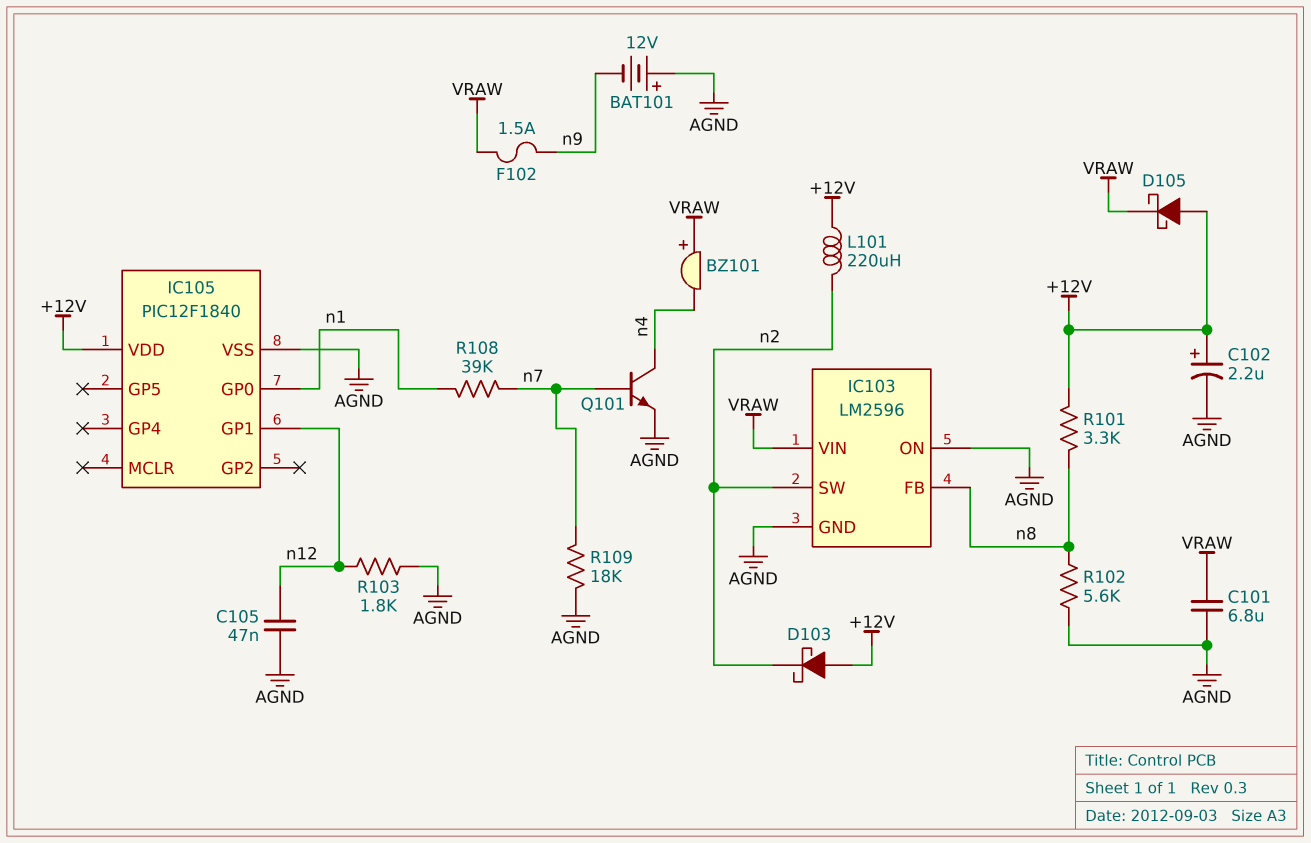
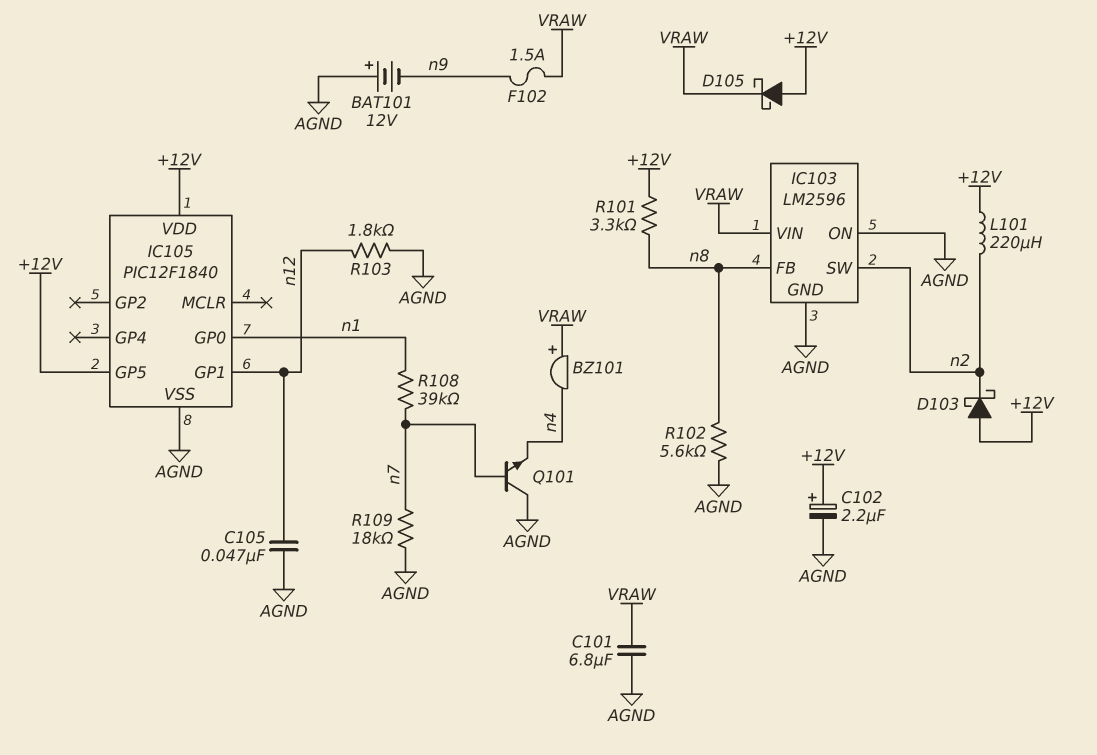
IC105 pin GP5: none -> +12V
Q101: NPN (B n7, C n4, E AGND) -> NPN (B n7, C AGND, E n4)

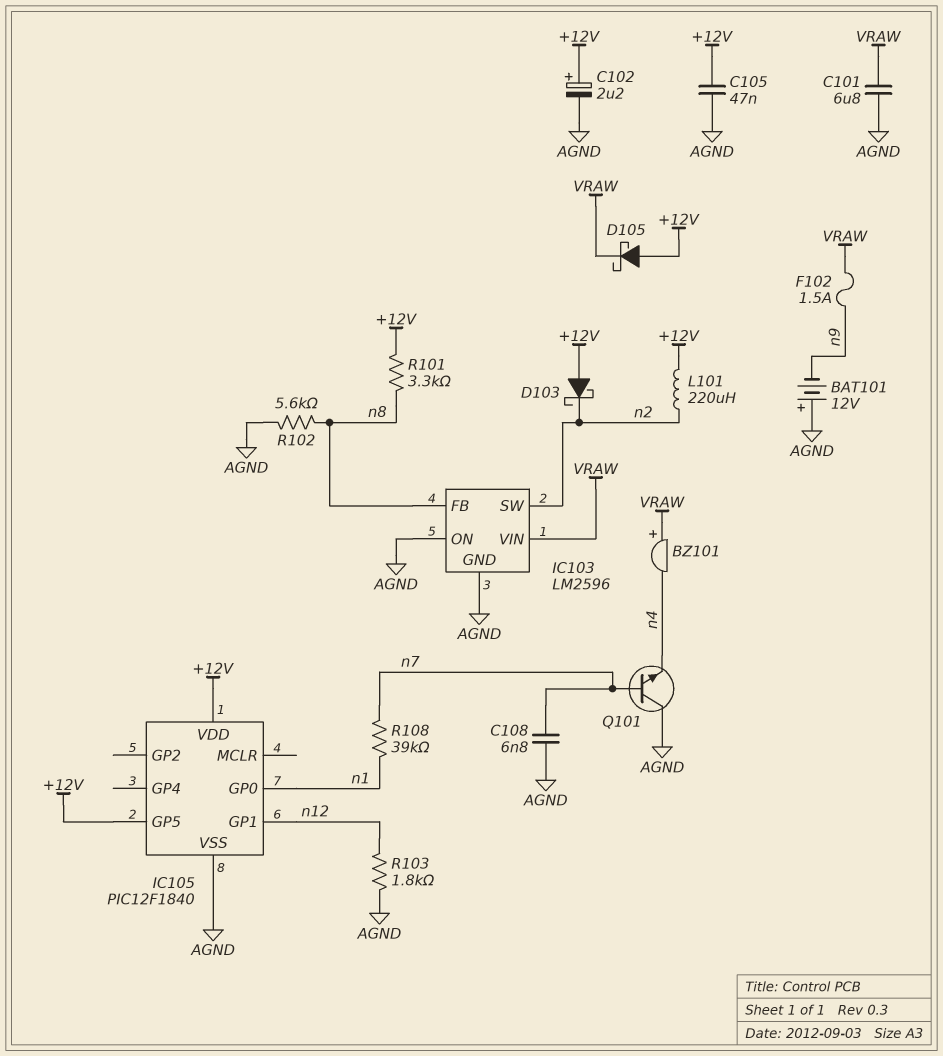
C105: 47nF (AGND, n12) -> 47nF (+12V, AGND)
C108: none -> 6.8nF (AGND, n7)
R109: 18k (AGND, n7) -> none

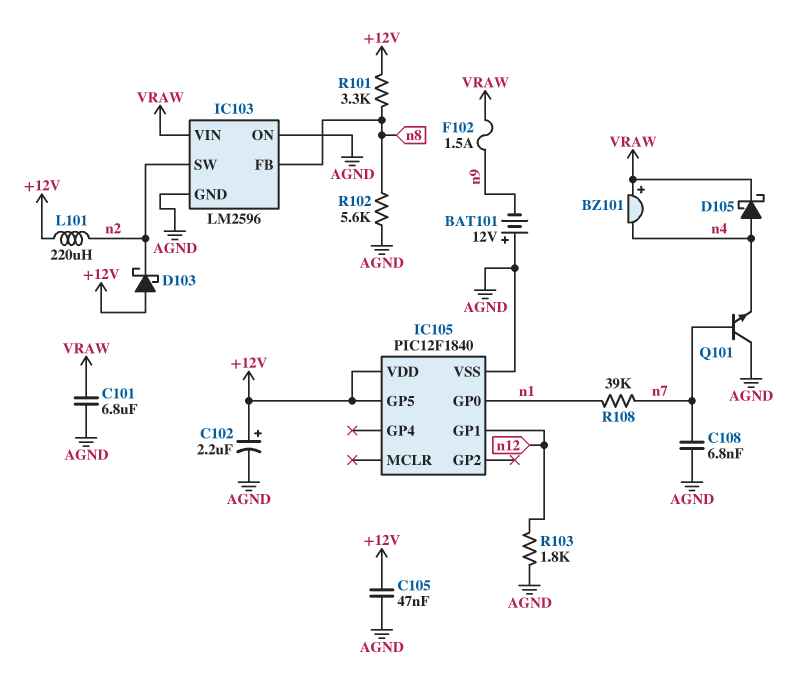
D105: schottky (A +12V, K VRAW) -> schottky (A n4, K VRAW)

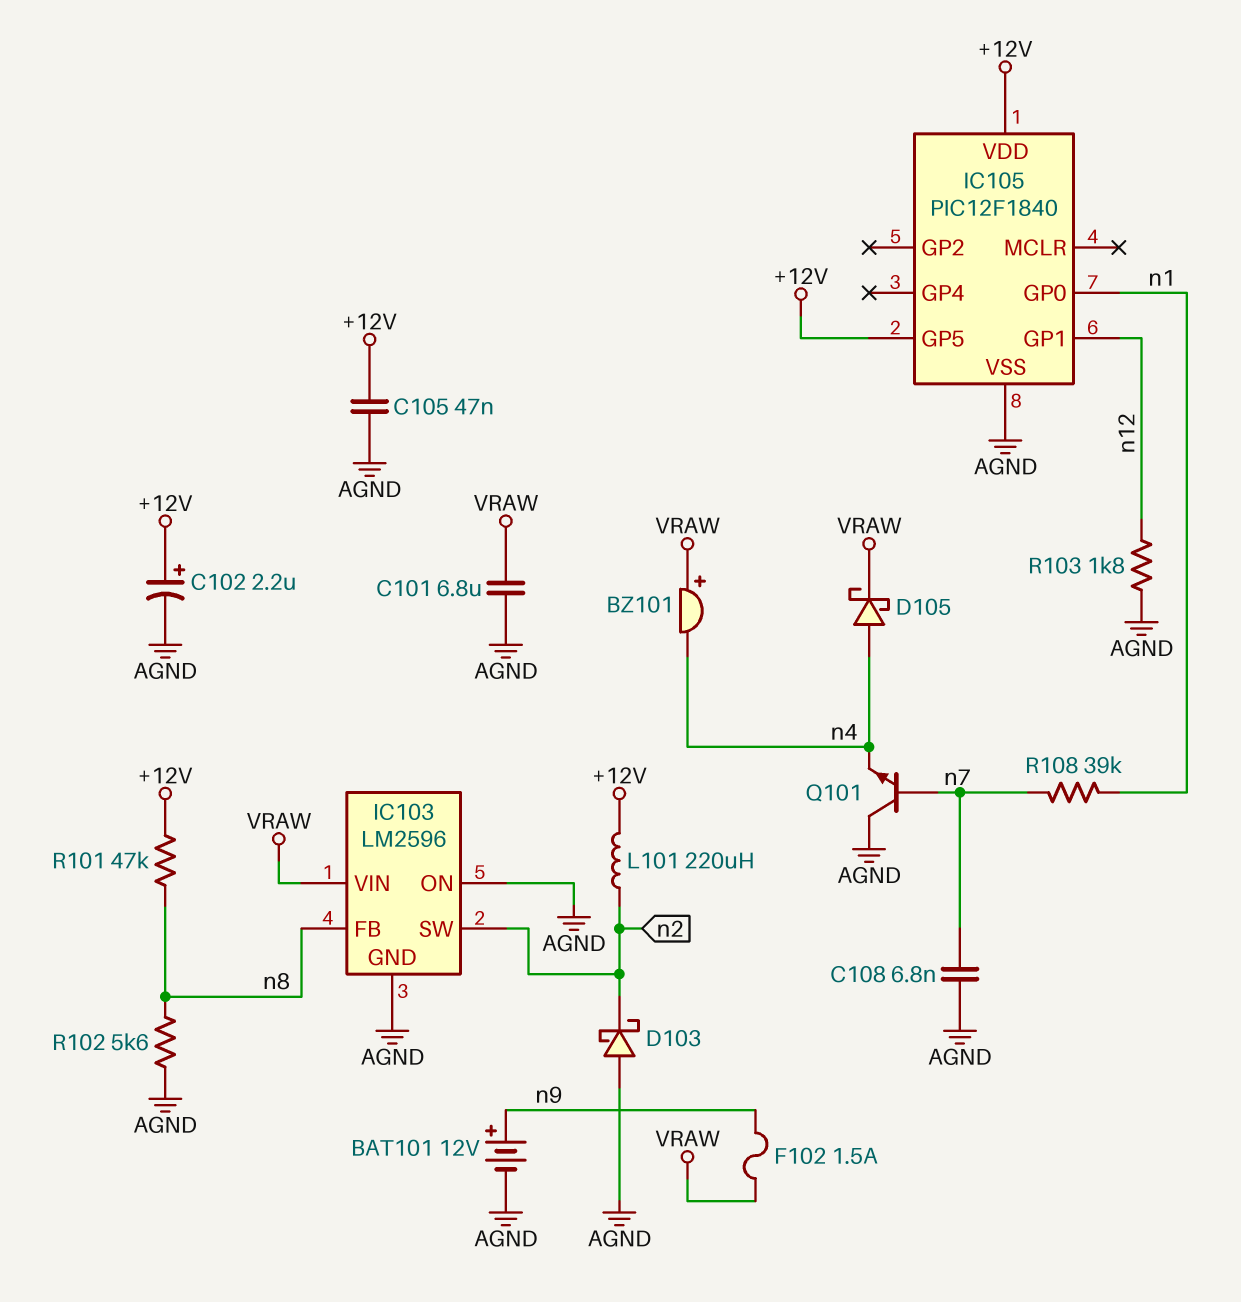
BAT101: 12V (plus AGND, minus n9) -> 12V (plus n9, minus AGND)
D103: schottky (A +12V, K n2) -> schottky (A AGND, K n2)
R101: 3.3k (+12V, n8) -> 47k (+12V, n8)

